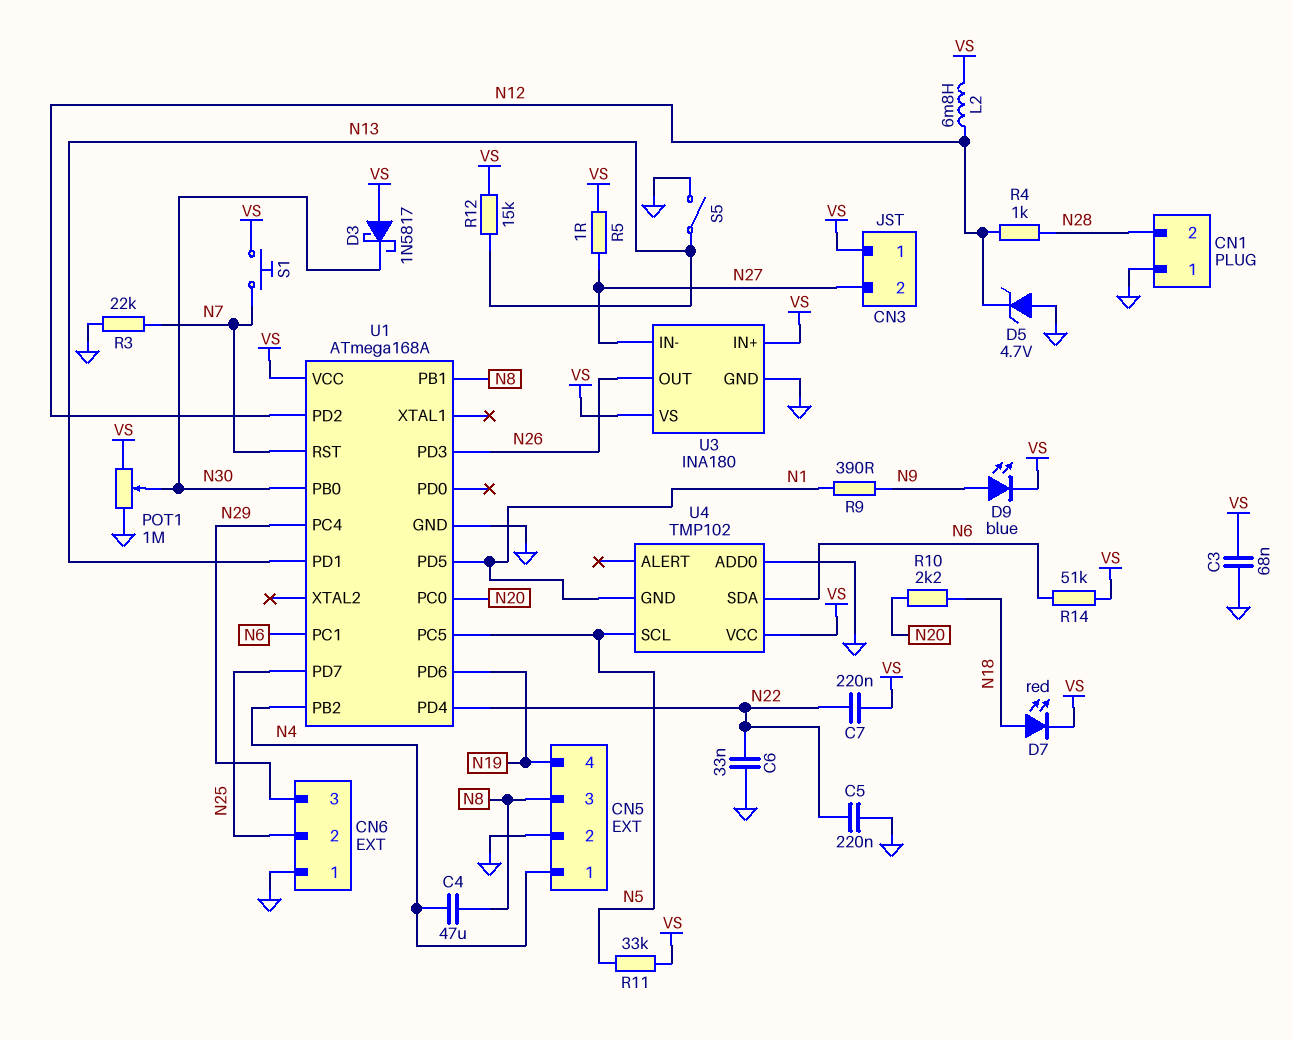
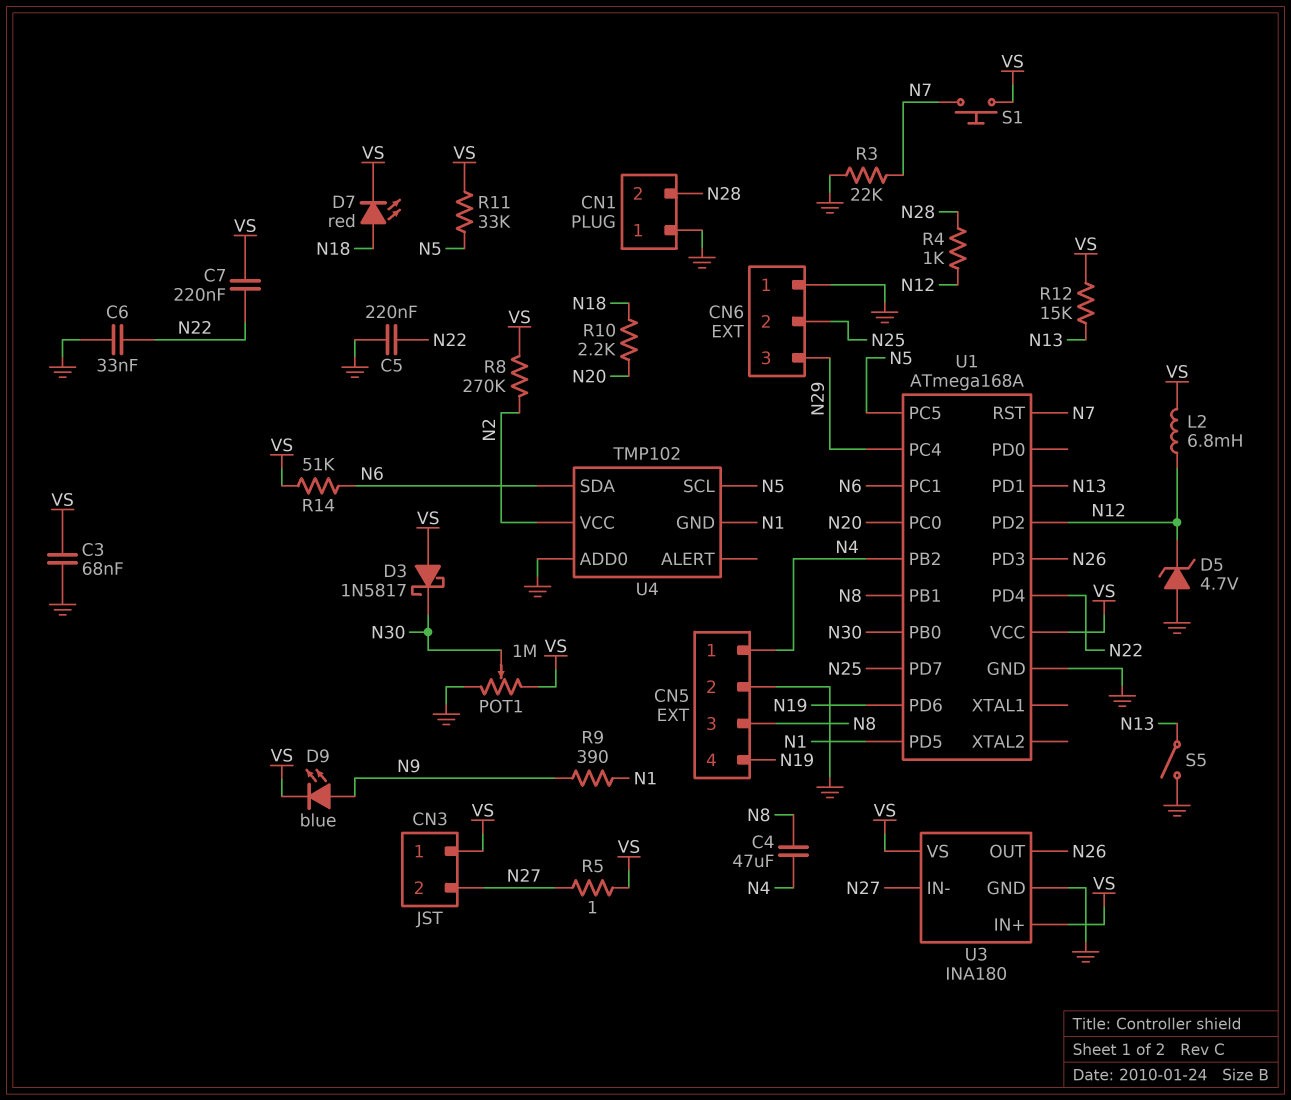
R8: none -> 270k (N2, VS)
U4 pin VCC: VS -> N2

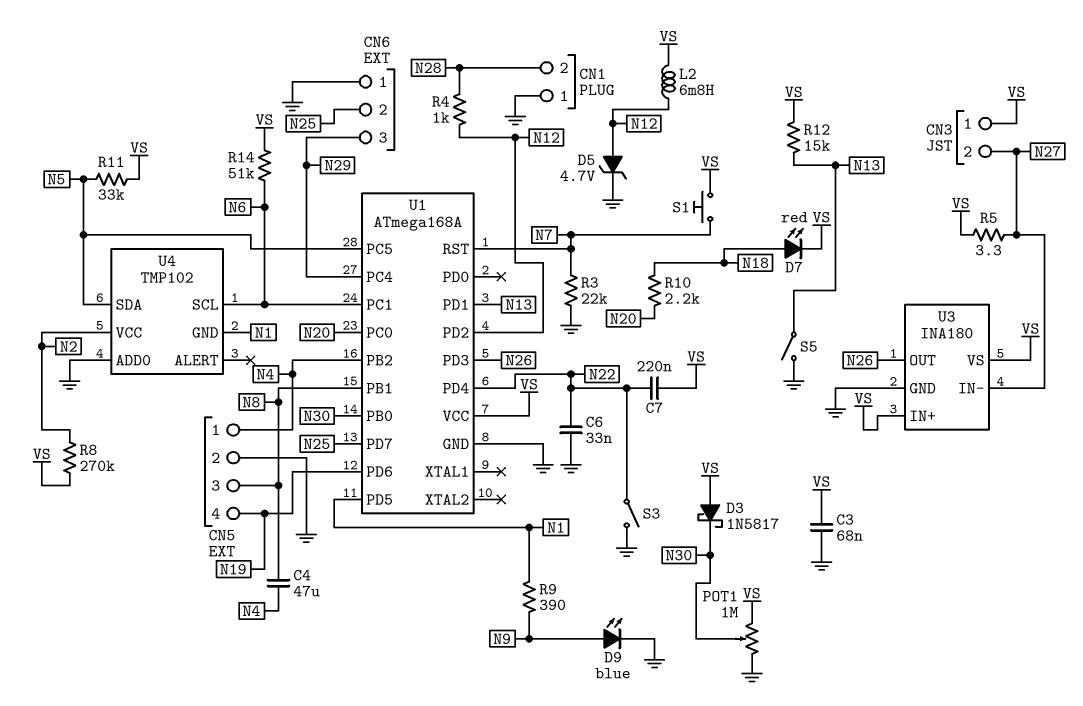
C5: 220nF (GND, N22) -> none
D5: zener 4.7V (A GND, K N12) -> zener 4.7V (A N12, K GND)
D9: LED blue (A N9, K VS) -> LED blue (A N9, K GND)
R5: 1 (N27, VS) -> 3.3 (N27, VS)
S3: none -> switch (GND, N22)
U4 pin SCL: N5 -> N6
U4 pin SDA: N6 -> N5

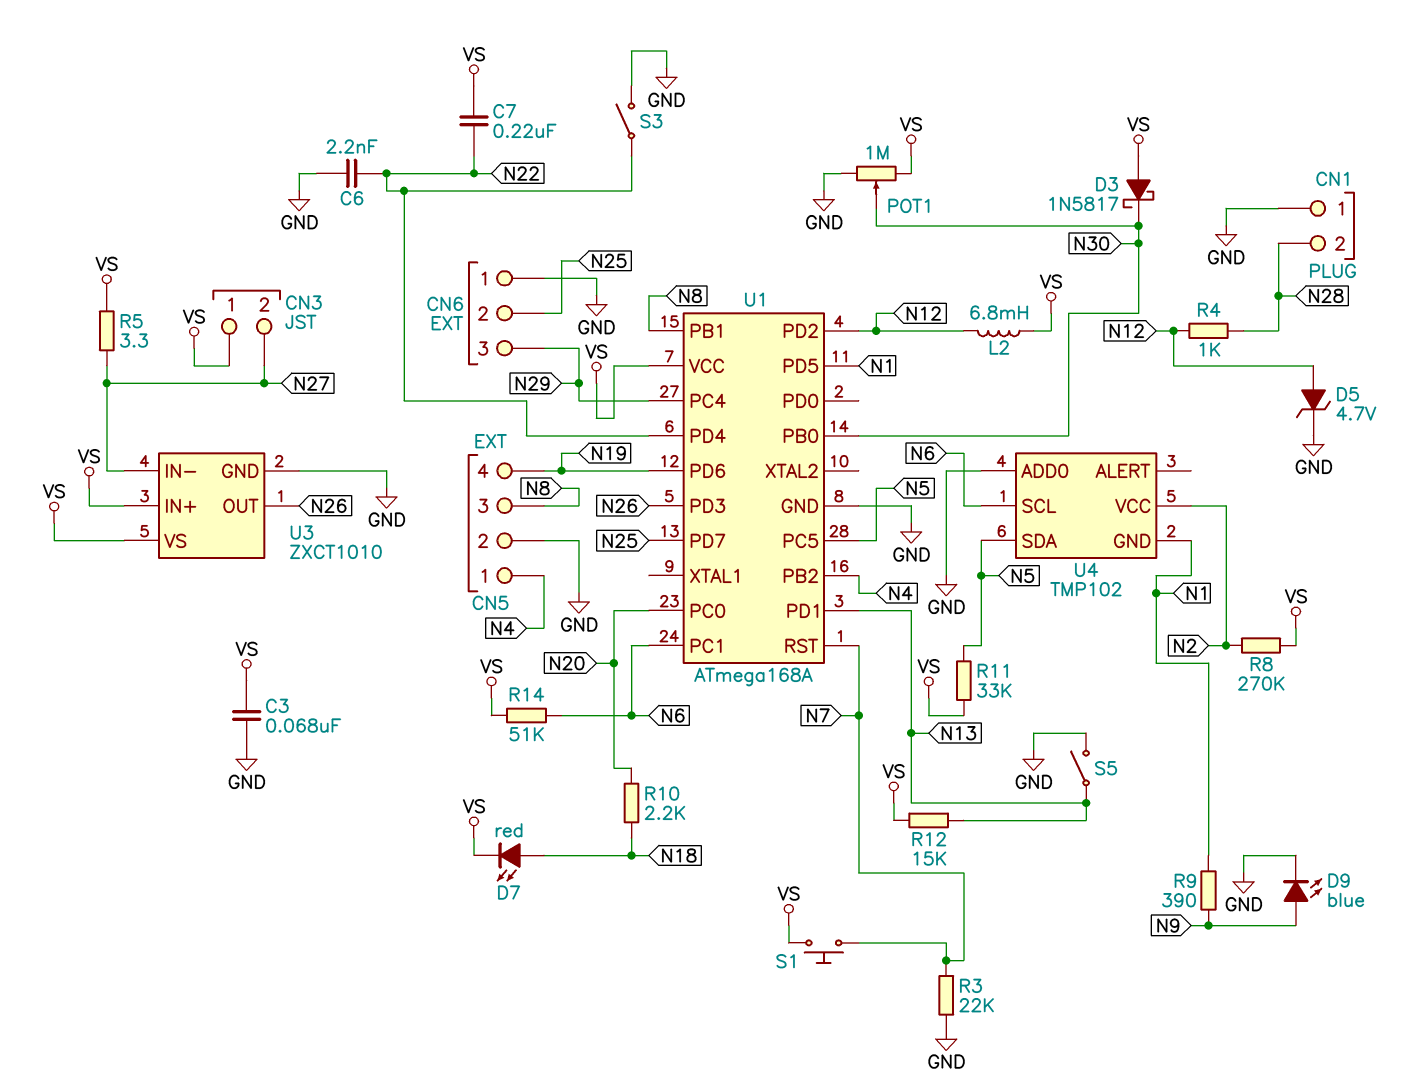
C4: 47uF (N4, N8) -> none
C6: 33nF (GND, N22) -> 2.2nF (GND, N22)
U3: INA180 -> ZXCT1010

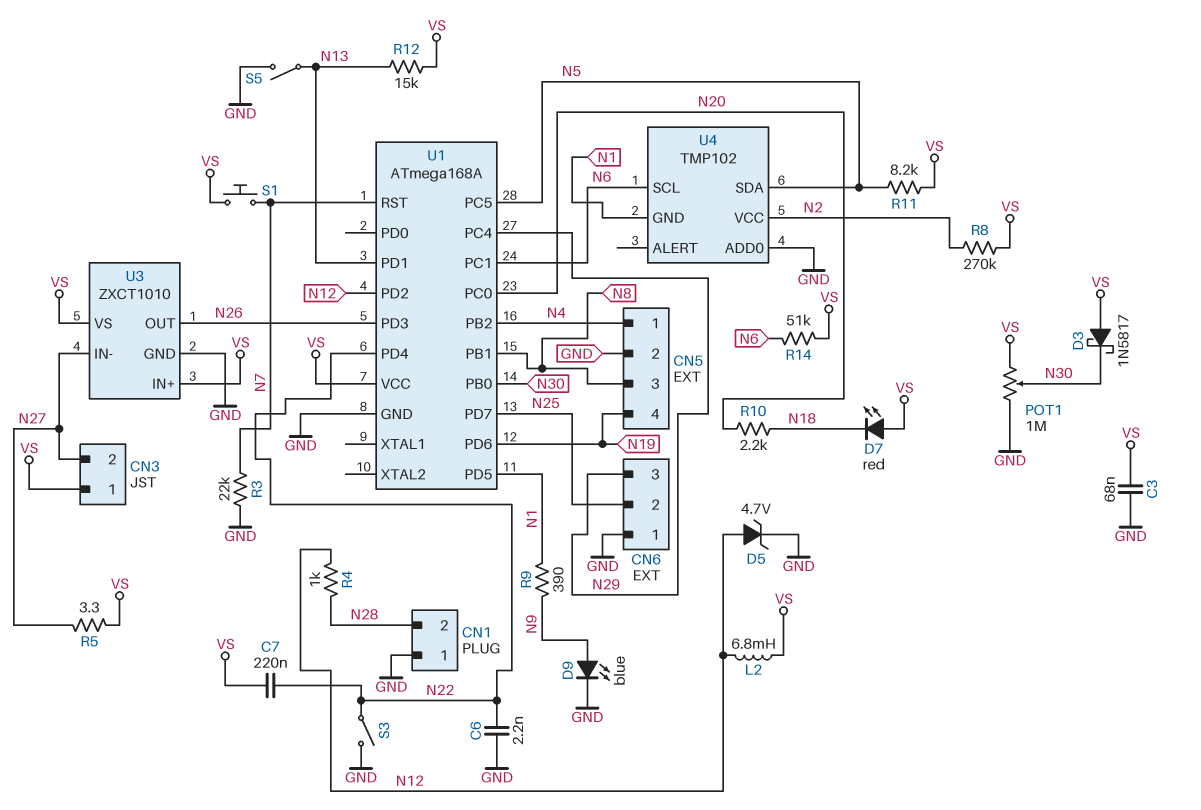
D7: LED red (A N18, K VS) -> LED red (A VS, K N18)
R11: 33k (N5, VS) -> 8.2k (N5, VS)

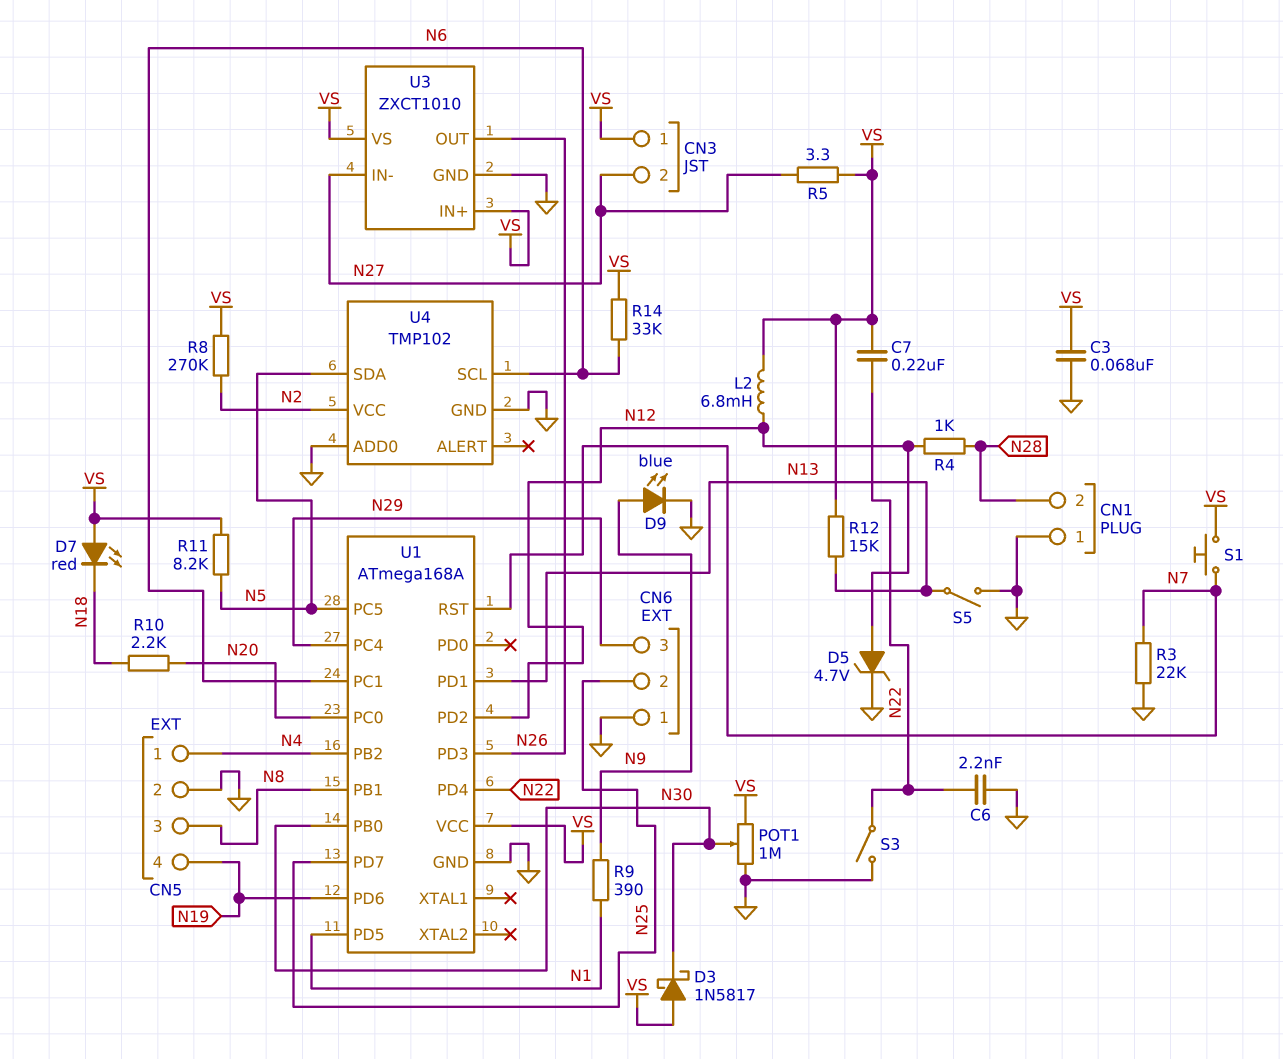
R14: 51k (N6, VS) -> 33k (N6, VS)
U4 pin GND: N1 -> GND

